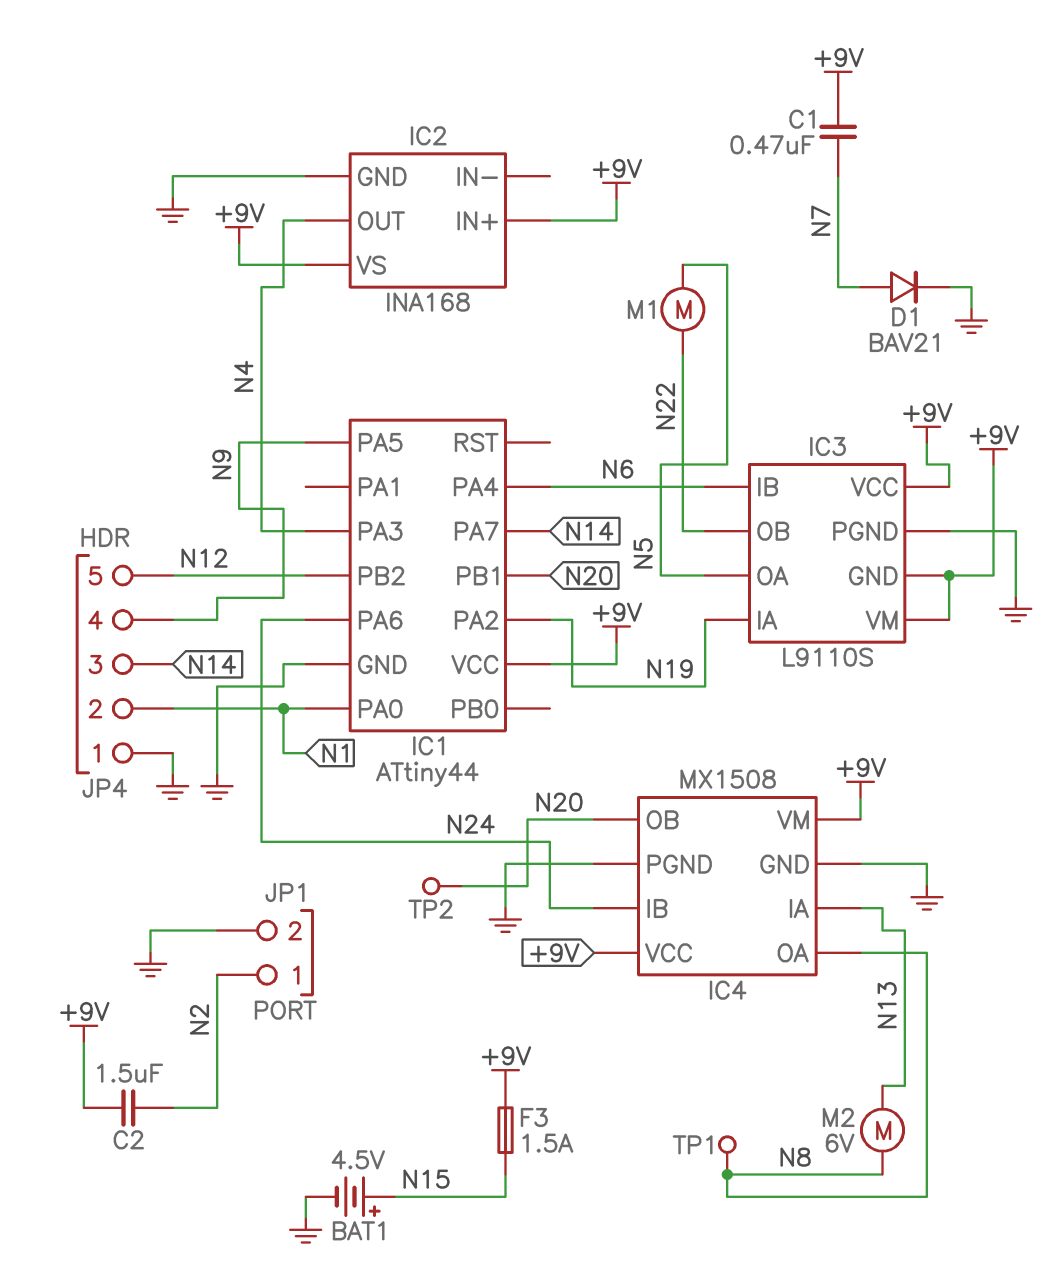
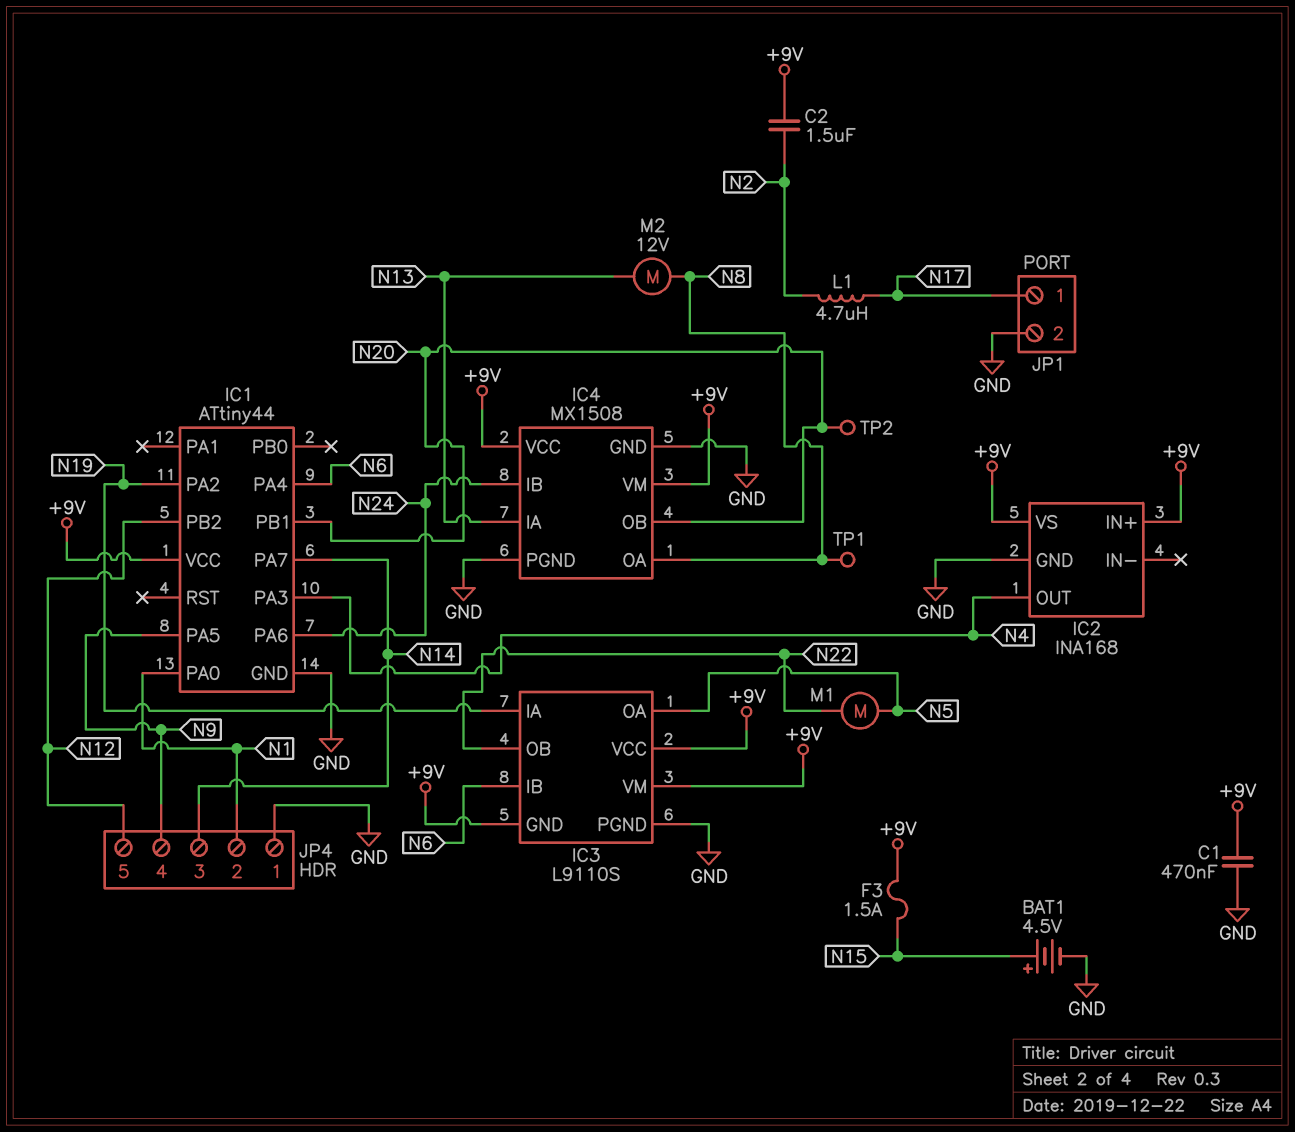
C1: 470nF (+9V, N7) -> 470nF (+9V, GND)
D1: diode BAV21 (A N7, K GND) -> none
JP1 pin 1: N2 -> N17
L1: none -> 4.7uH (N2, N17)
M2: motor 6V (N8, N13) -> motor 12V (N8, N13)

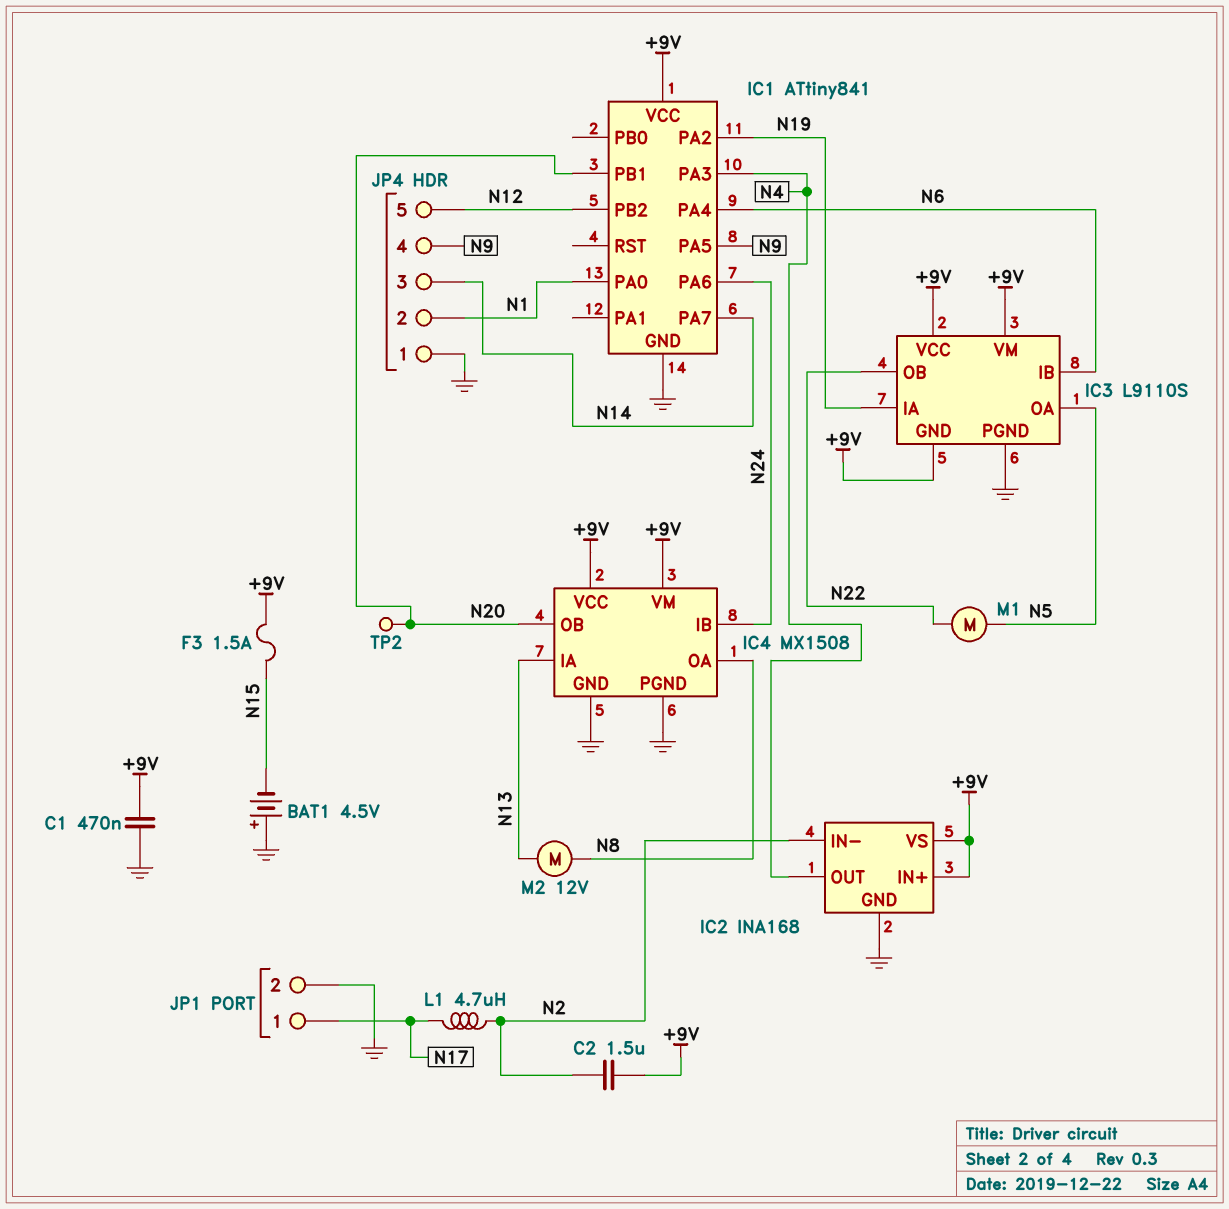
BAT1: 4.5V (plus N15, minus GND) -> 4.5V (plus GND, minus N15)
IC1: ATtiny44 -> ATtiny841
IC2 pin IN-: none -> N2
TP1: test point (N8) -> none

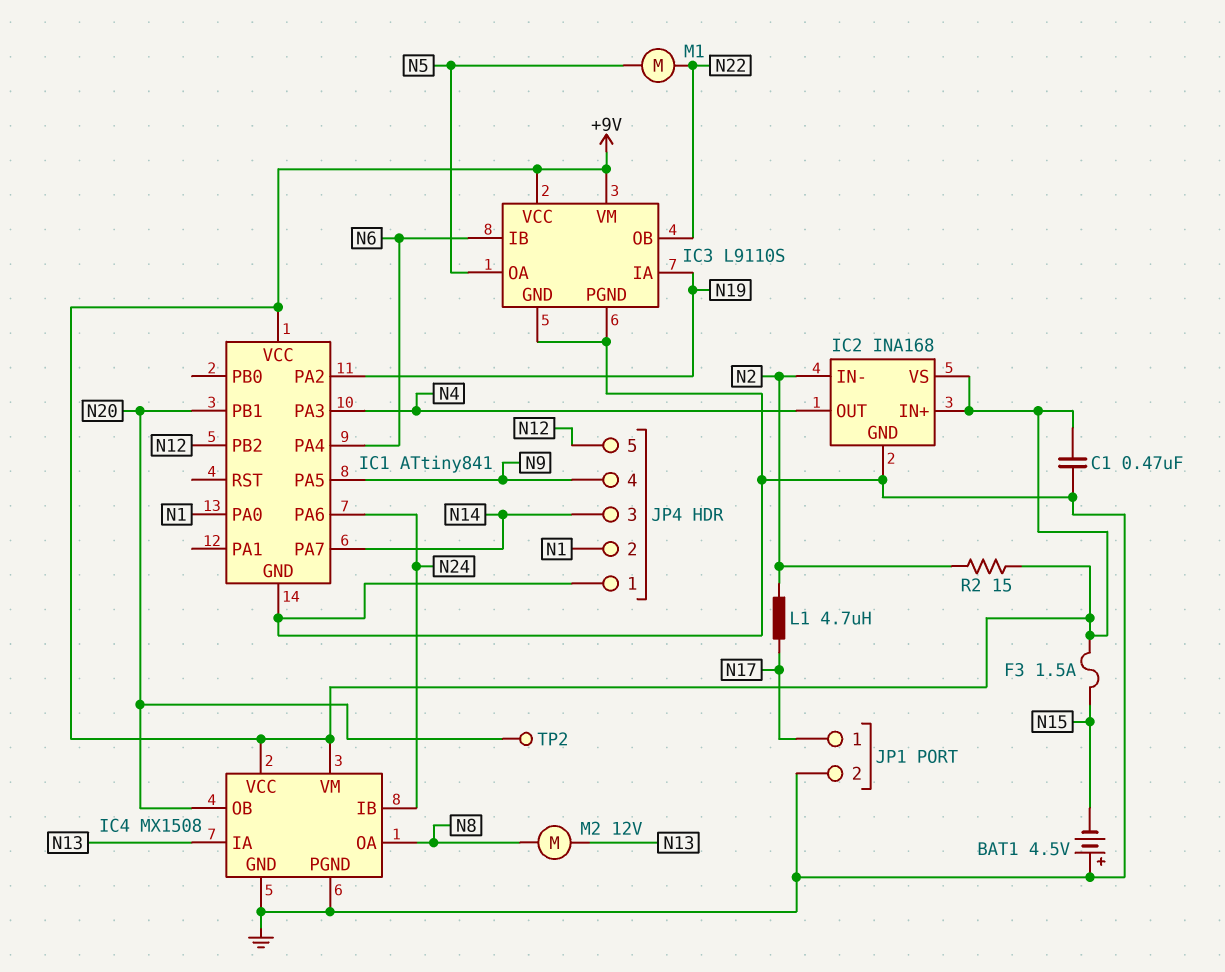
C2: 1.5uF (+9V, N2) -> none
IC3 pin GND: +9V -> GND
R2: none -> 15 (+9V, N2)

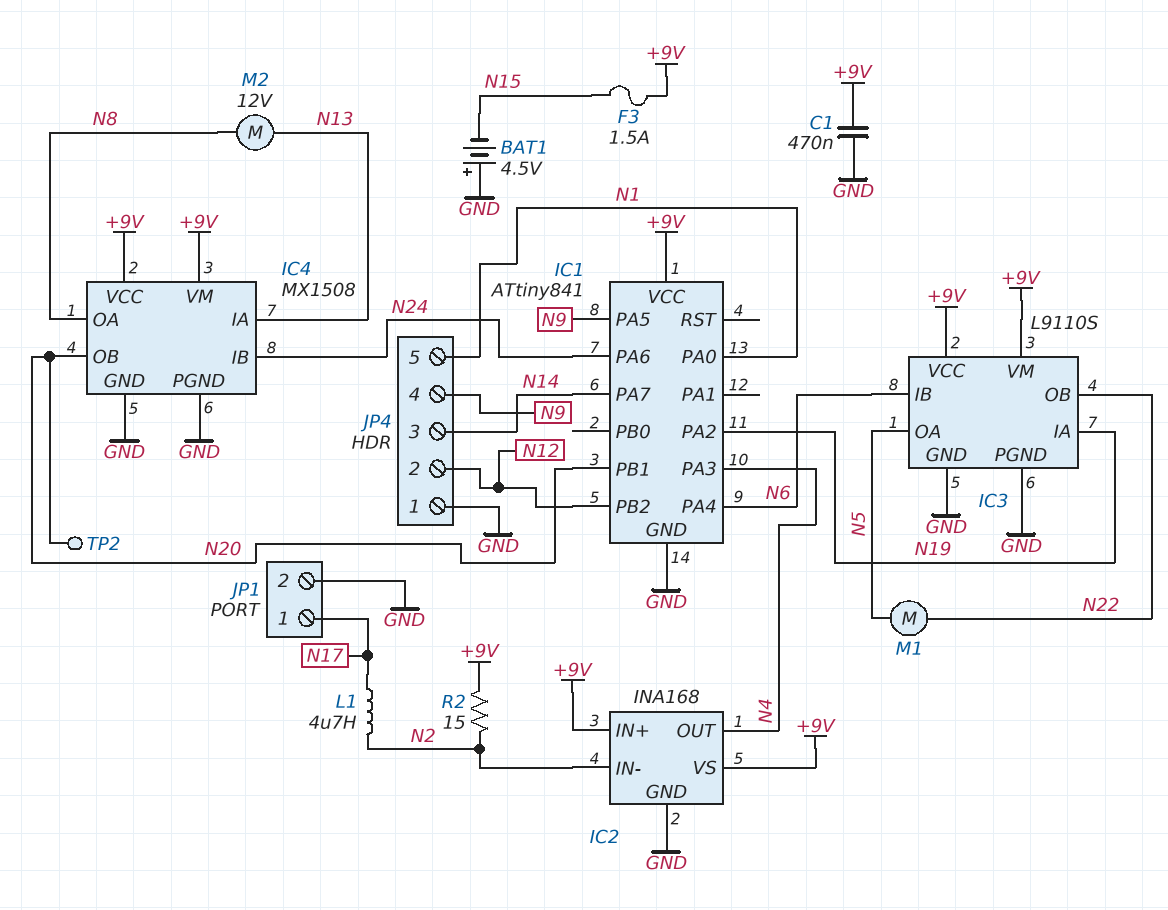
JP4 pin 2: N1 -> N12
JP4 pin 5: N12 -> N1

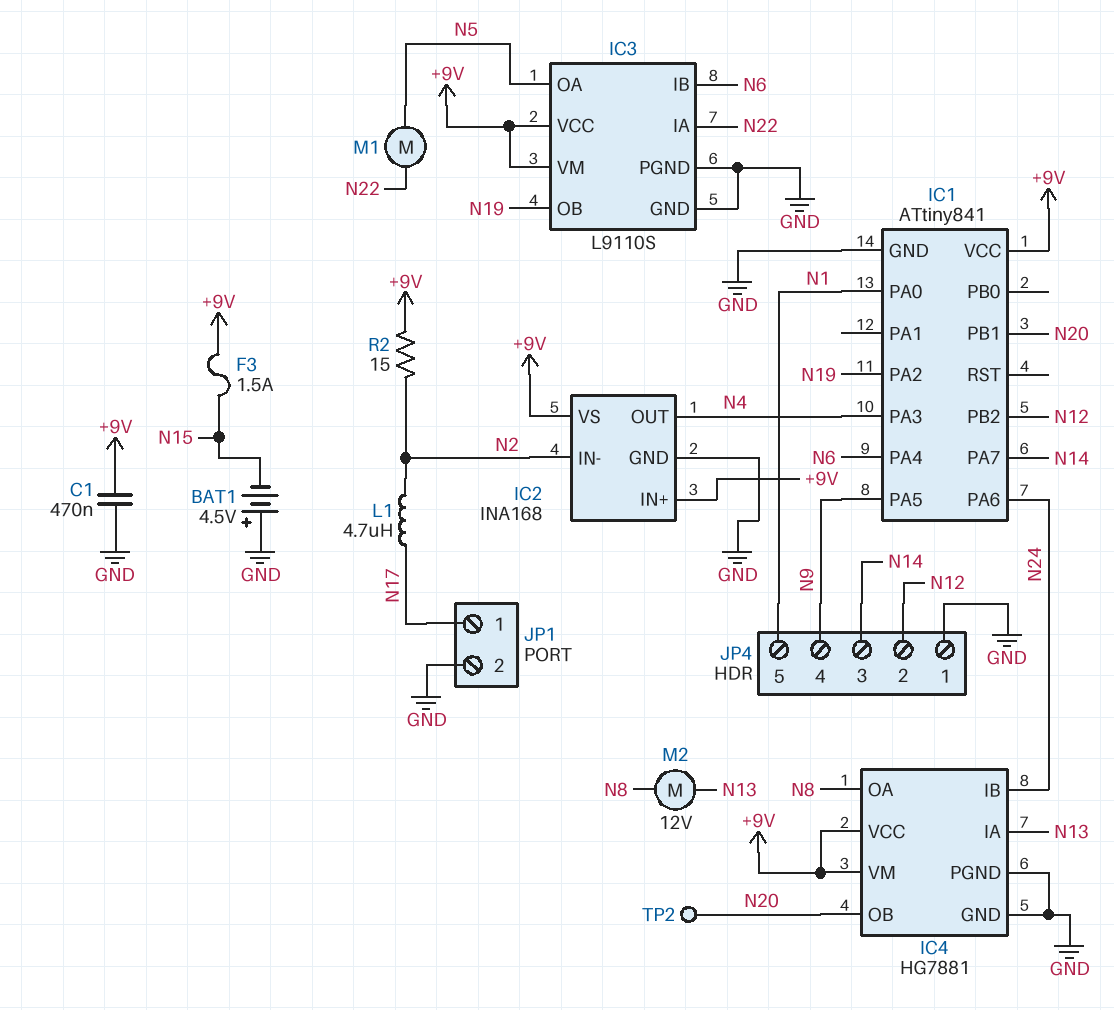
IC3 pin IA: N19 -> N22
IC3 pin OB: N22 -> N19
IC4: MX1508 -> HG7881

